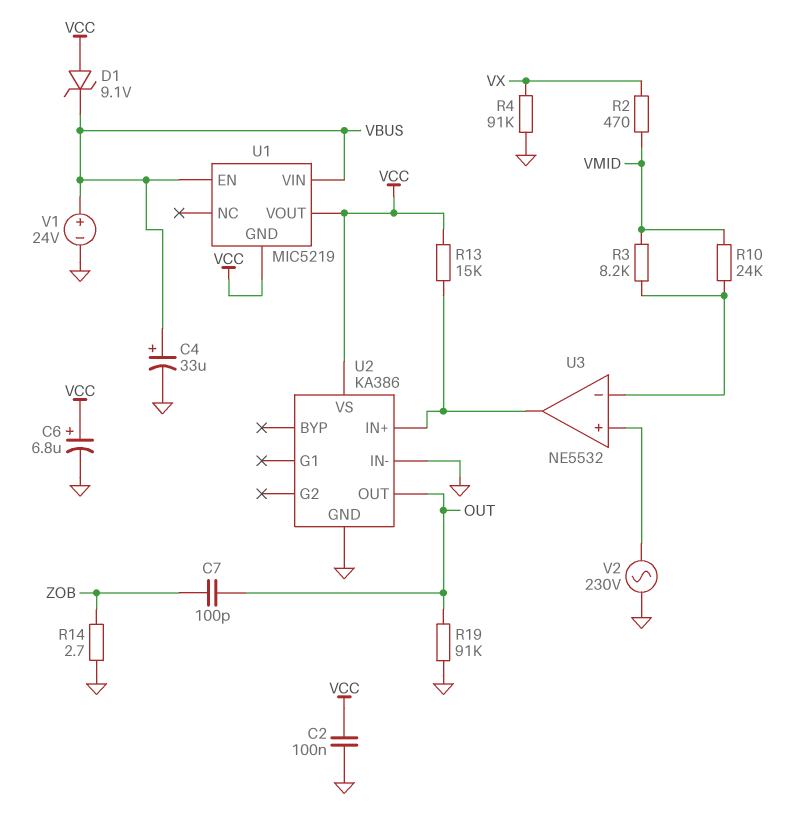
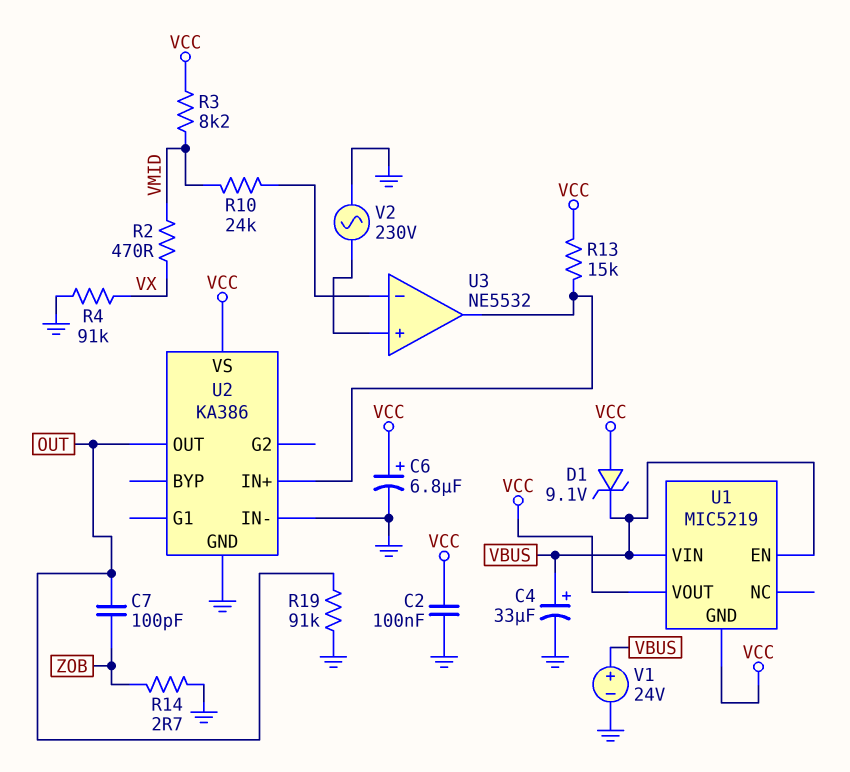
R3: 8.2k (U3/in-, VMID) -> 8.2k (VCC, VMID)

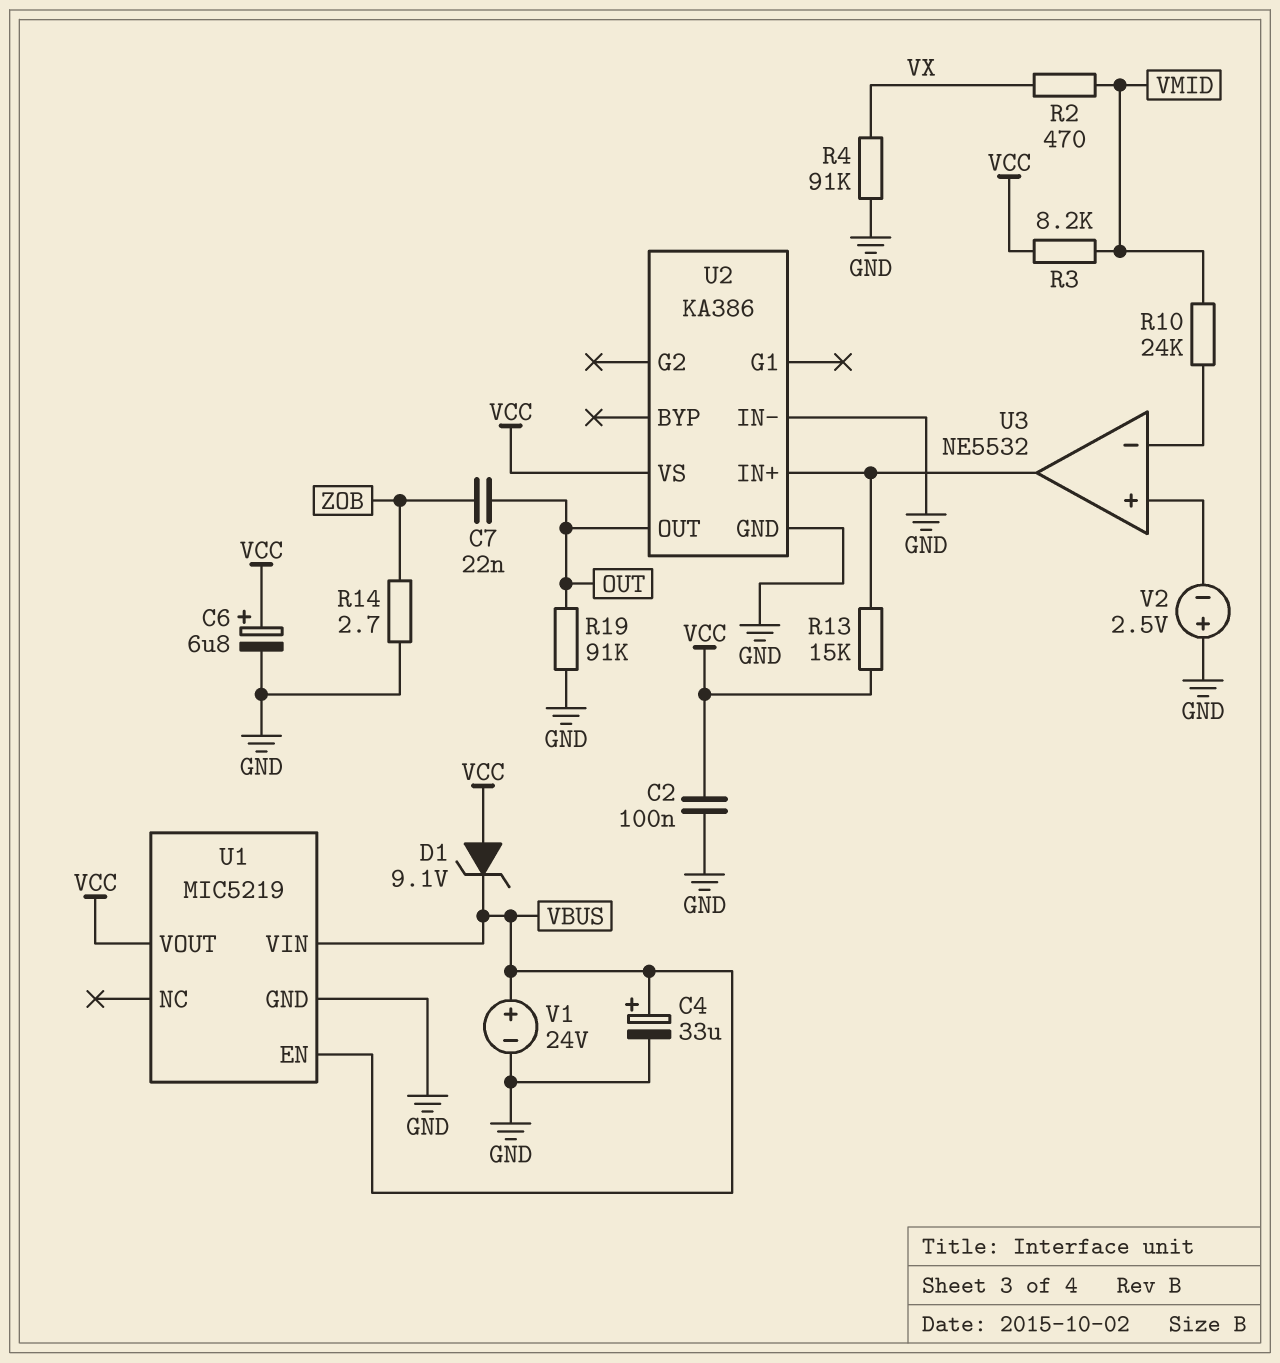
C7: 100pF (OUT, ZOB) -> 22nF (OUT, ZOB)
U1 pin GND: VCC -> GND
V2: AC 230V (GND, U3/in+) -> 2.5V (plus GND, minus U3/in+)

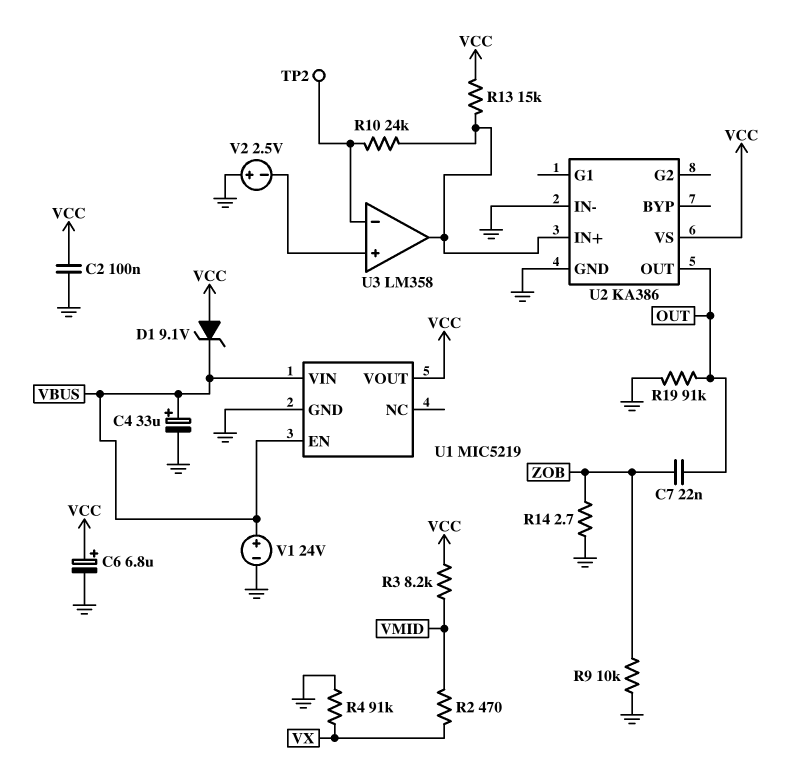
R9: none -> 10k (GND, ZOB)
R10: 24k (U3/in-, VMID) -> 24k (U2/IN+, U3/in-)
TP2: none -> test point (U3/in-)
U3: NE5532 -> LM358

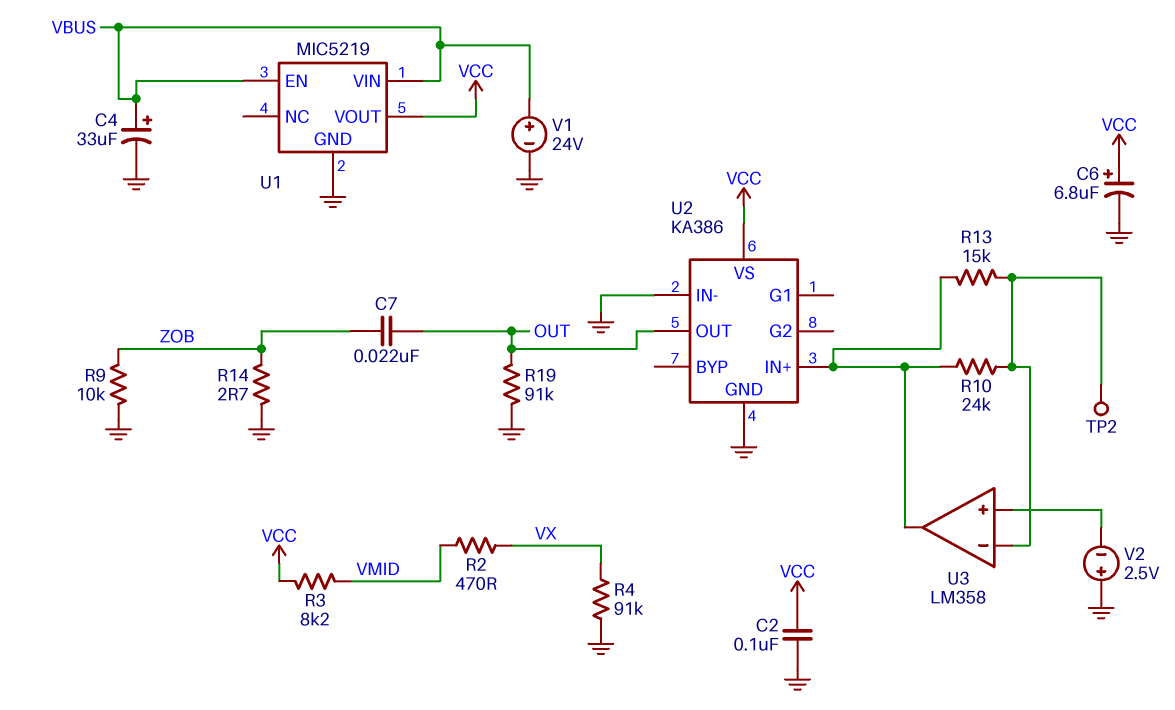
D1: zener 9.1V (A VCC, K VBUS) -> none
R13: 15k (U2/IN+, VCC) -> 15k (U2/IN+, U3/in-)

